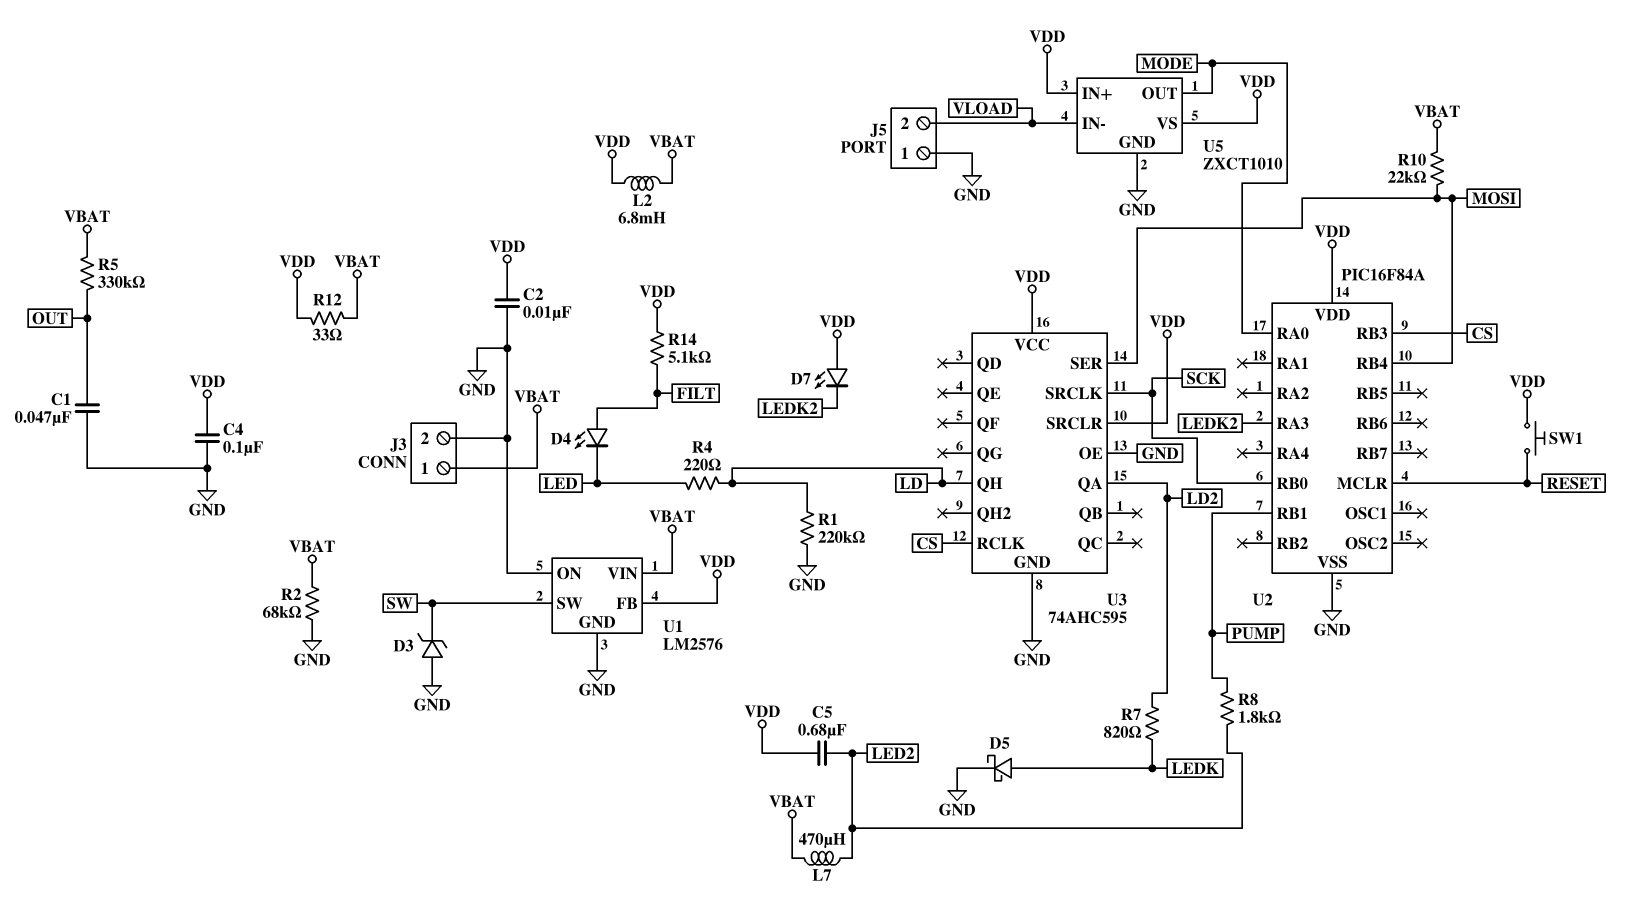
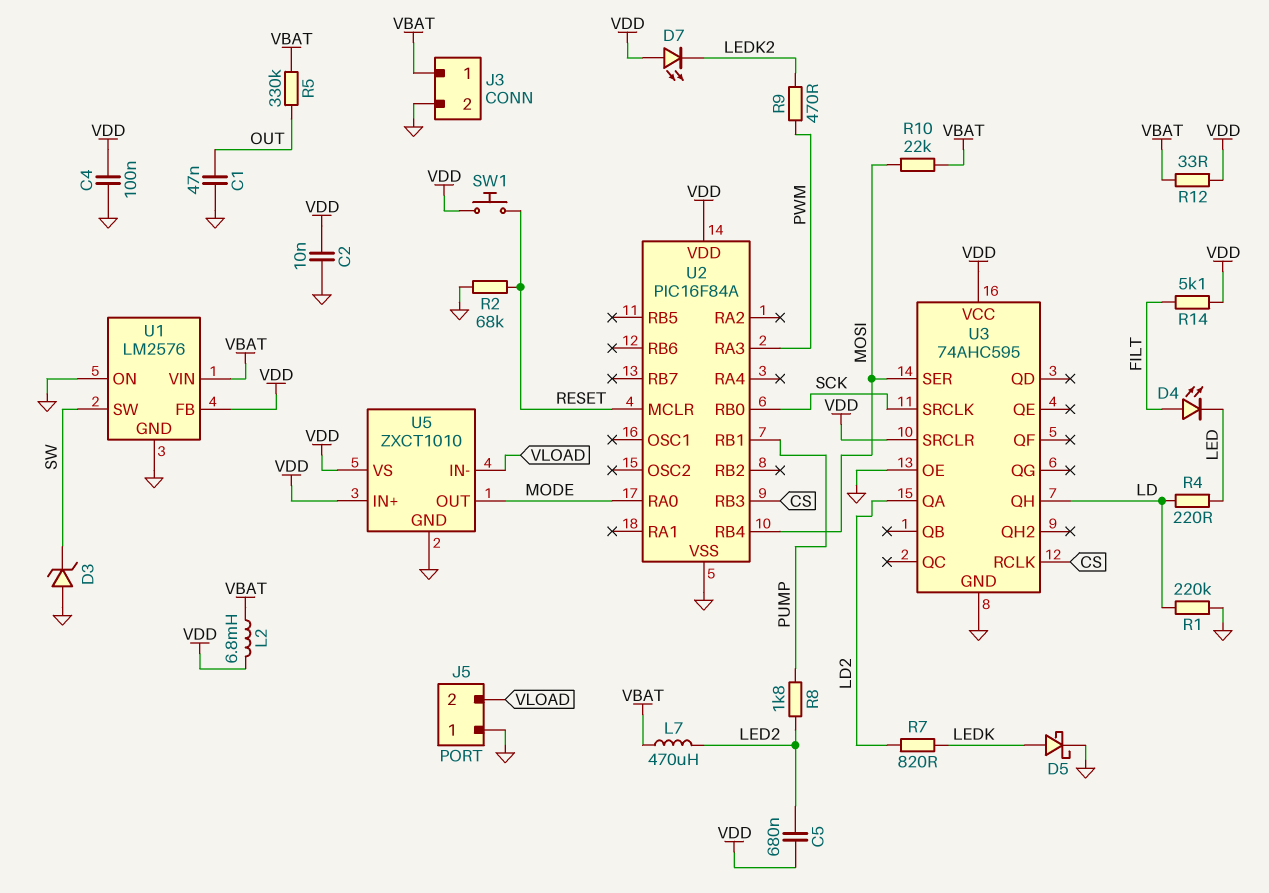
R2: 68k (GND, VBAT) -> 68k (GND, RESET)
R9: none -> 470 (LEDK2, PWM)
U2 pin RA3: LEDK2 -> PWM

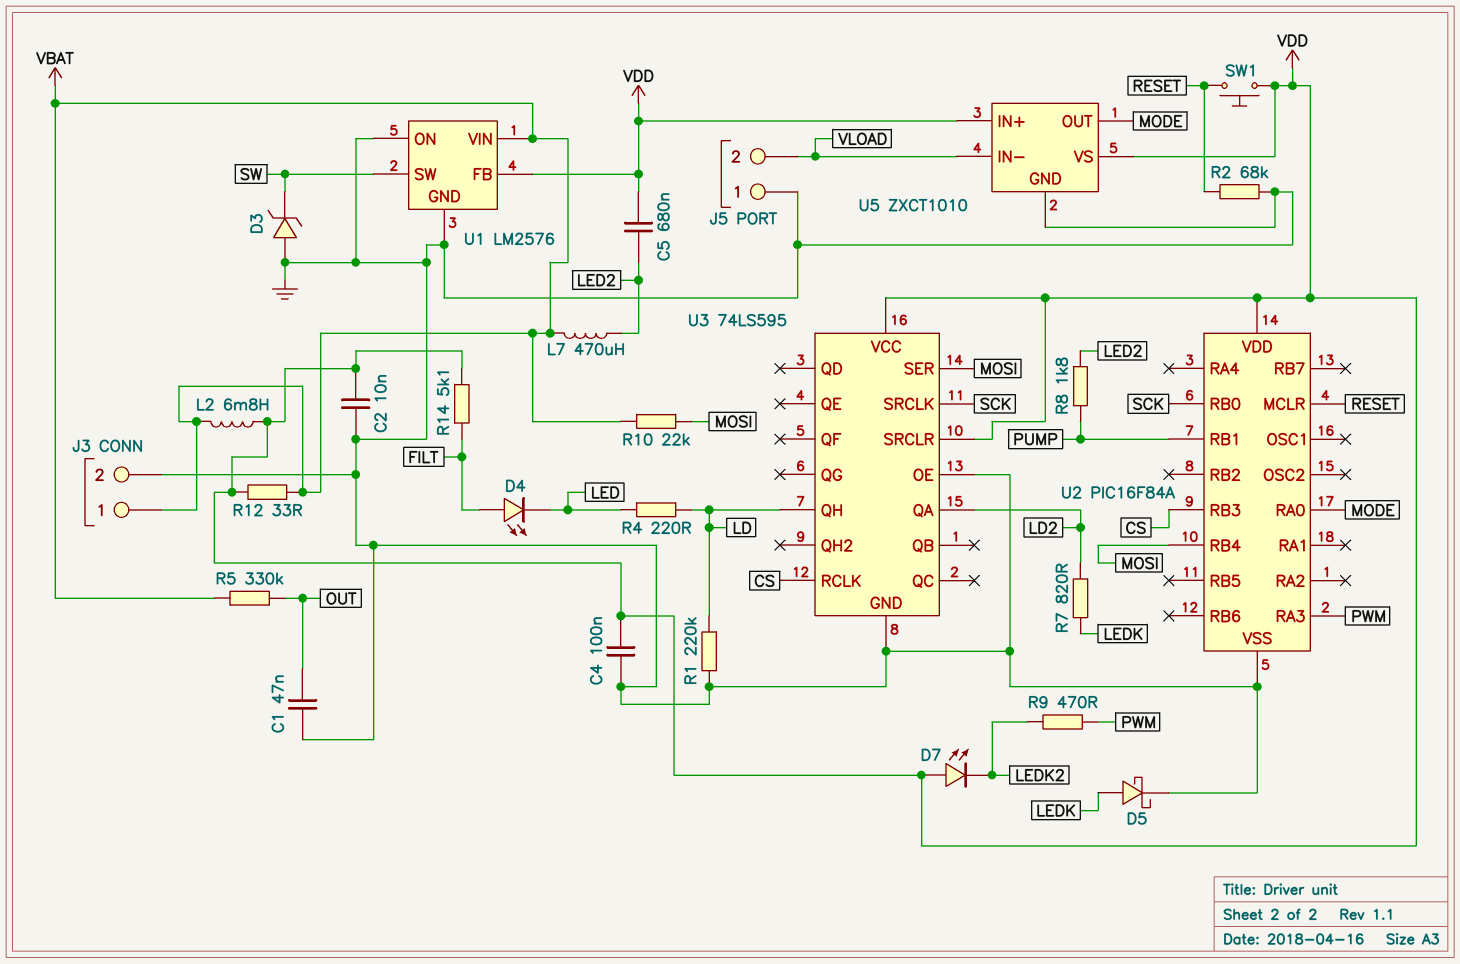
U3: 74AHC595 -> 74LS595

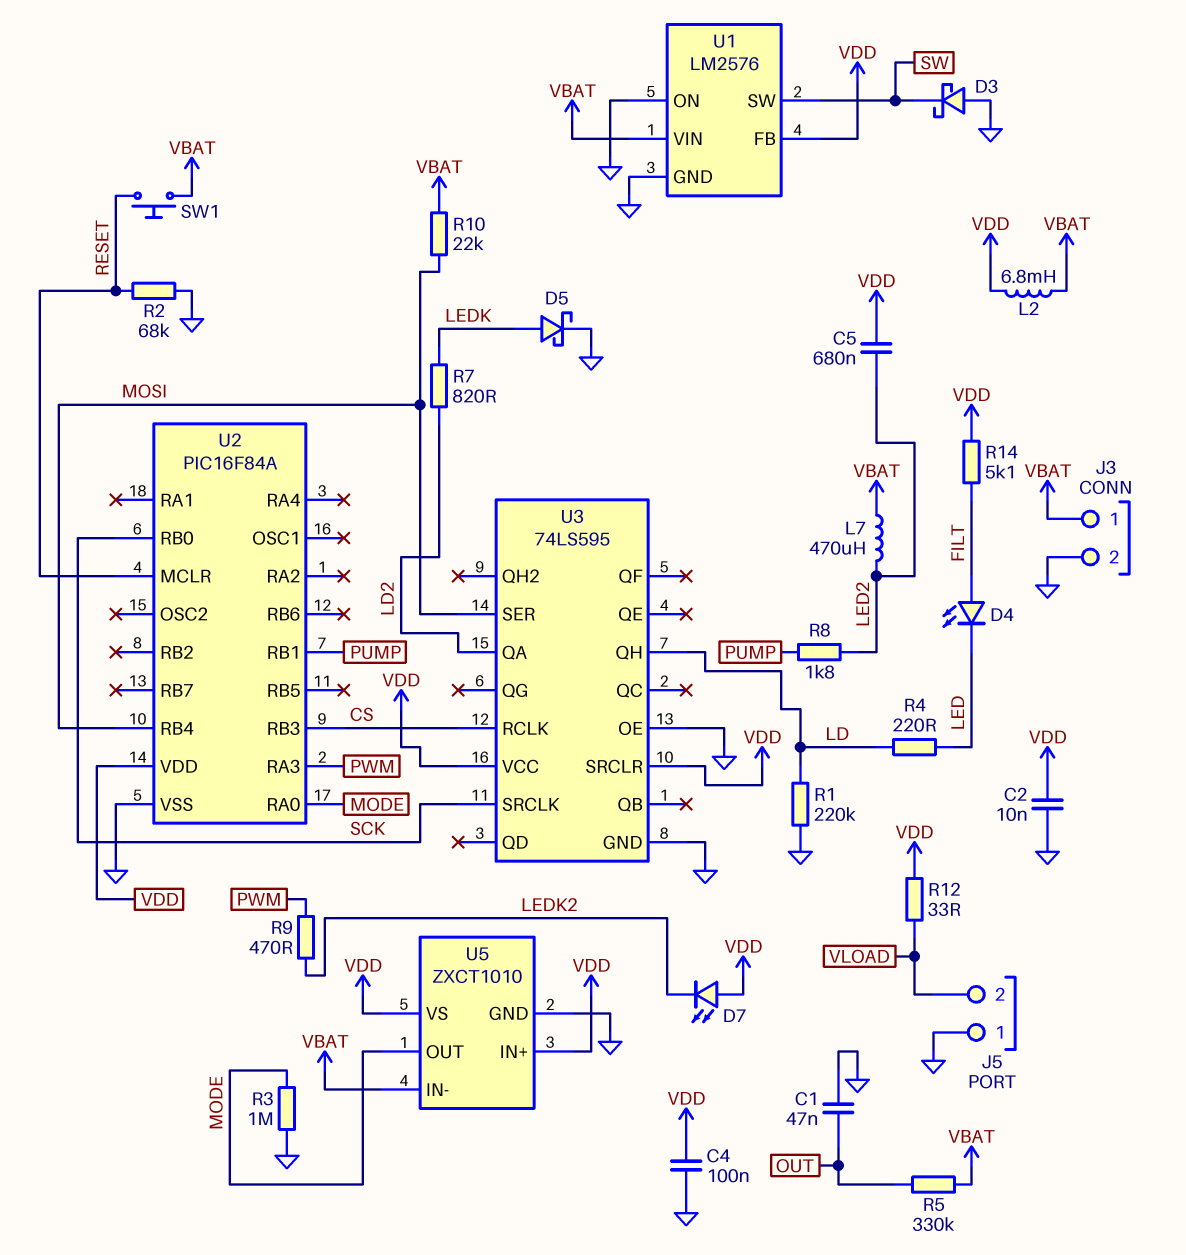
D3: zener (A GND, K SW) -> schottky (A GND, K SW)
R3: none -> 1M (GND, MODE)
R12: 33 (VBAT, VDD) -> 33 (VDD, VLOAD)
SW1: button (RESET, VDD) -> button (RESET, VBAT)
U5 pin IN-: VLOAD -> VBAT

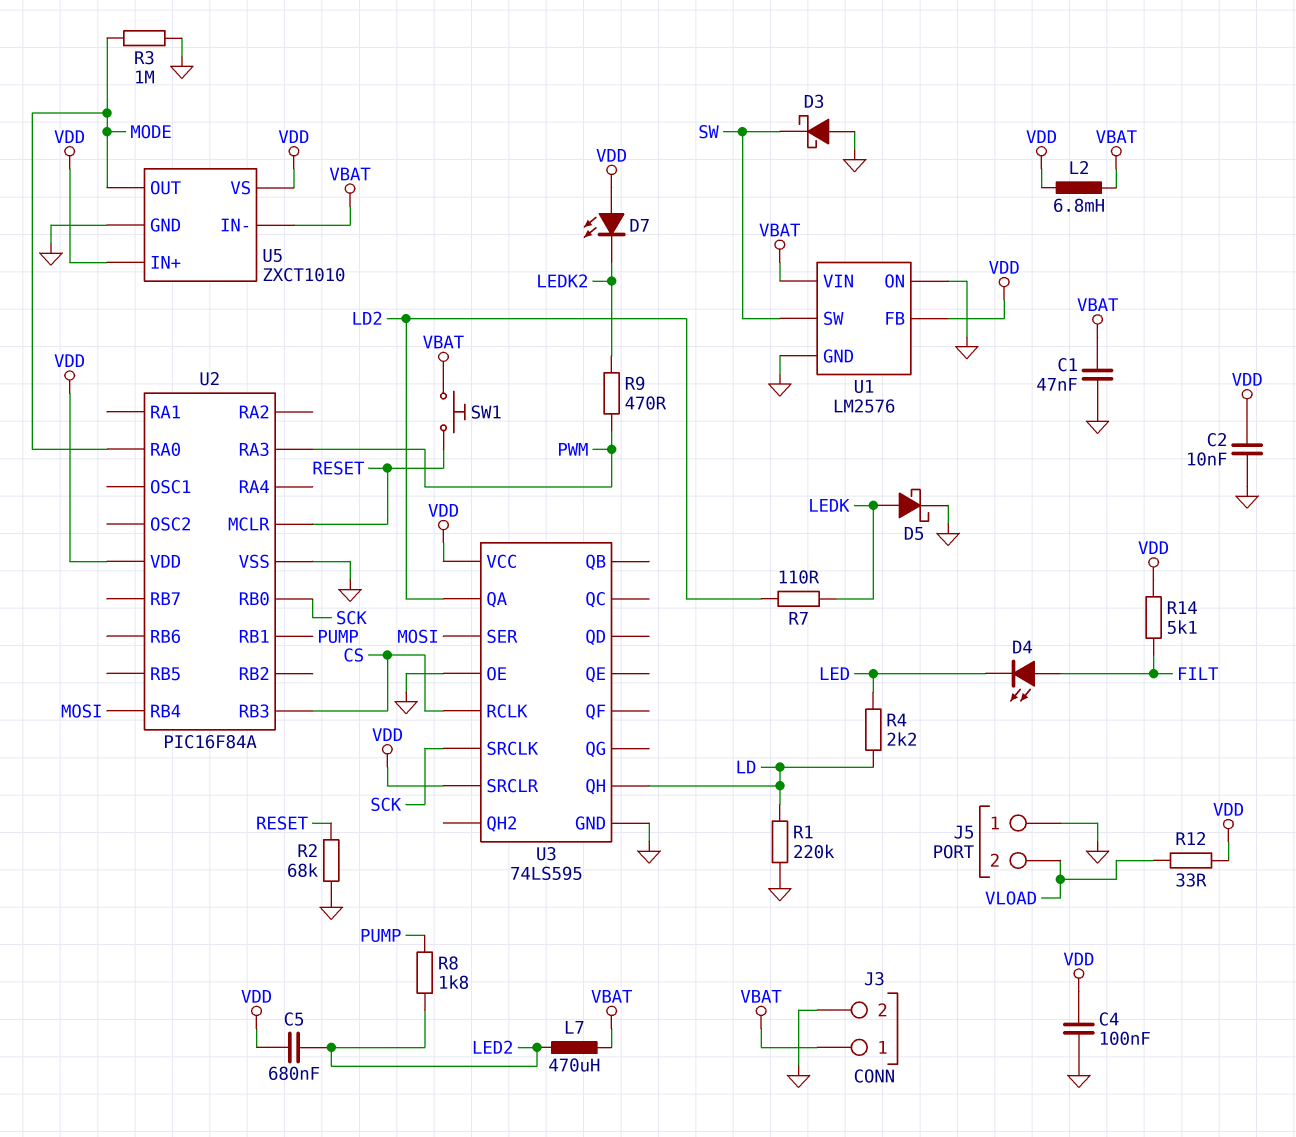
C1: 47nF (GND, OUT) -> 47nF (GND, VBAT)
R4: 220 (LD, LED) -> 2.2k (LD, LED)
R5: 330k (OUT, VBAT) -> none
R7: 820 (LD2, LEDK) -> 110 (LD2, LEDK)
R10: 22k (MOSI, VBAT) -> none

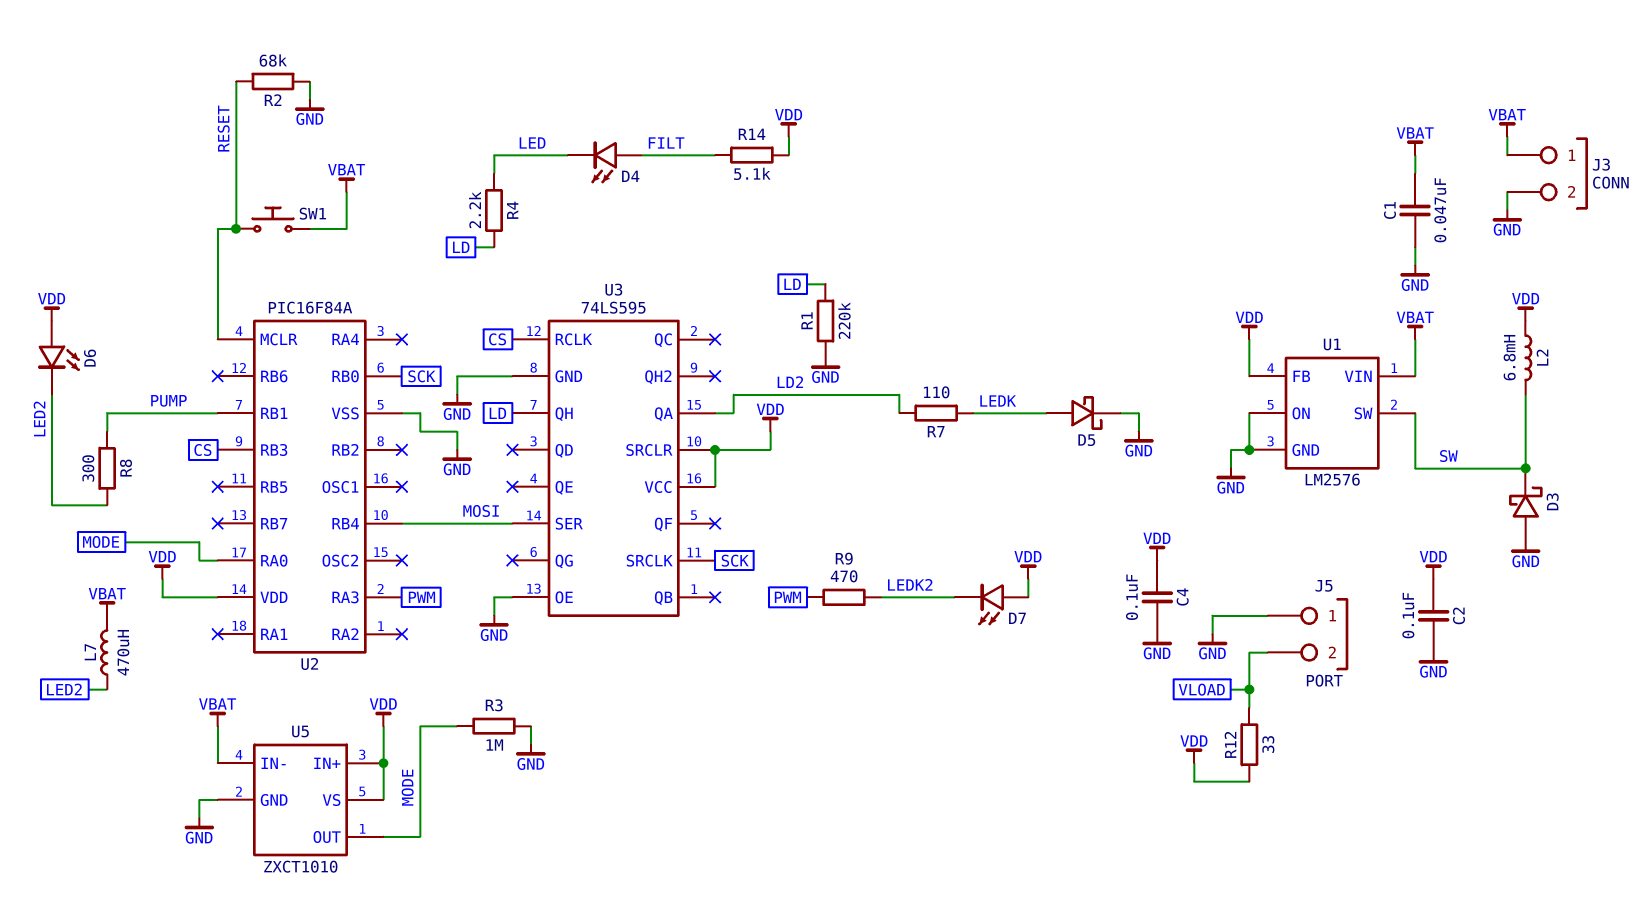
C2: 10nF (GND, VDD) -> 100nF (GND, VDD)
C5: 680nF (LED2, VDD) -> none
D6: none -> LED (A VDD, K LED2)
L2: 6.8mH (VBAT, VDD) -> 6.8mH (SW, VDD)
R8: 1.8k (LED2, PUMP) -> 300 (LED2, PUMP)

